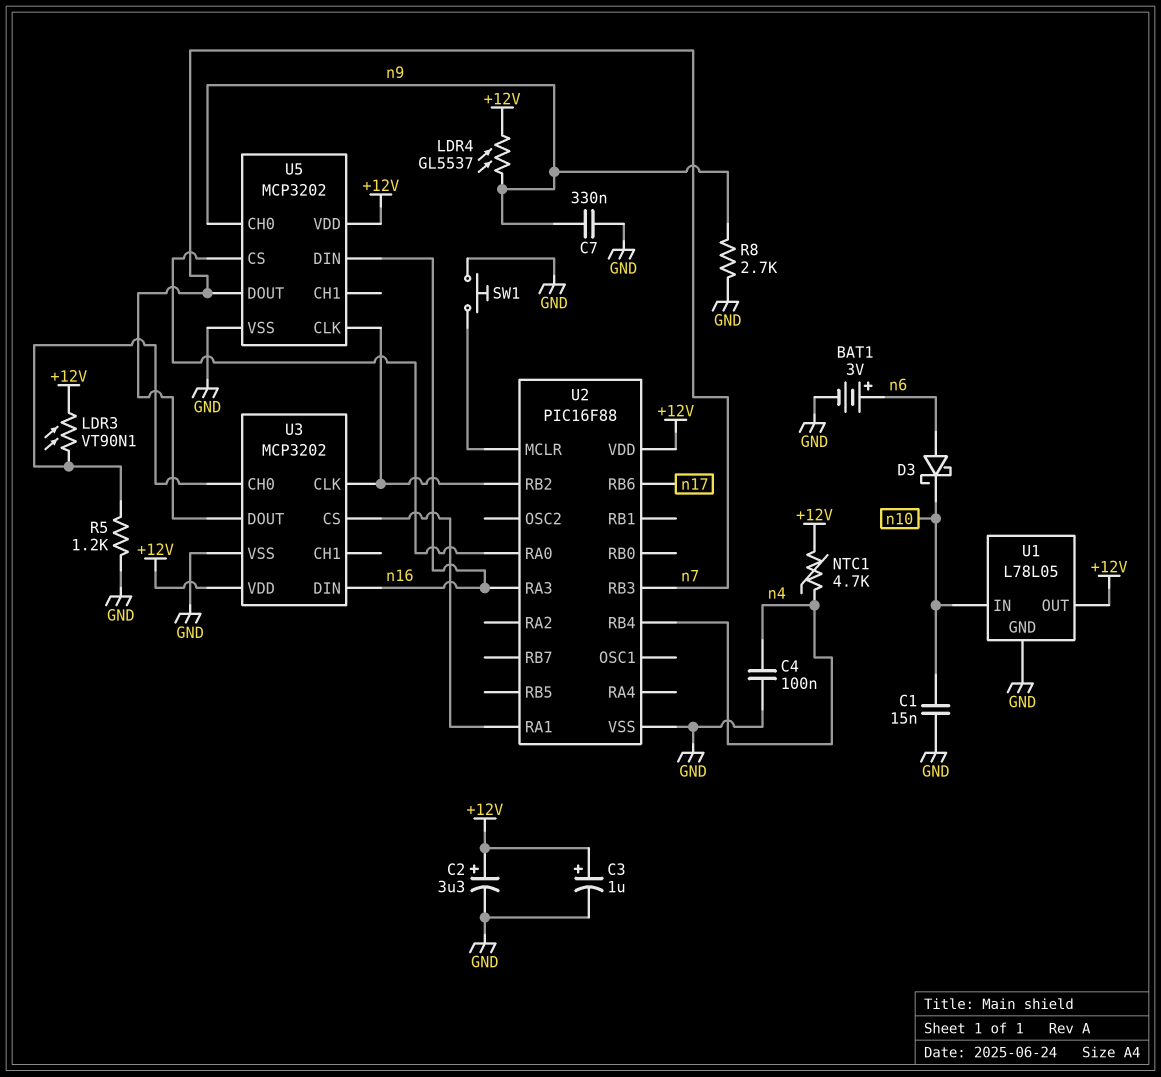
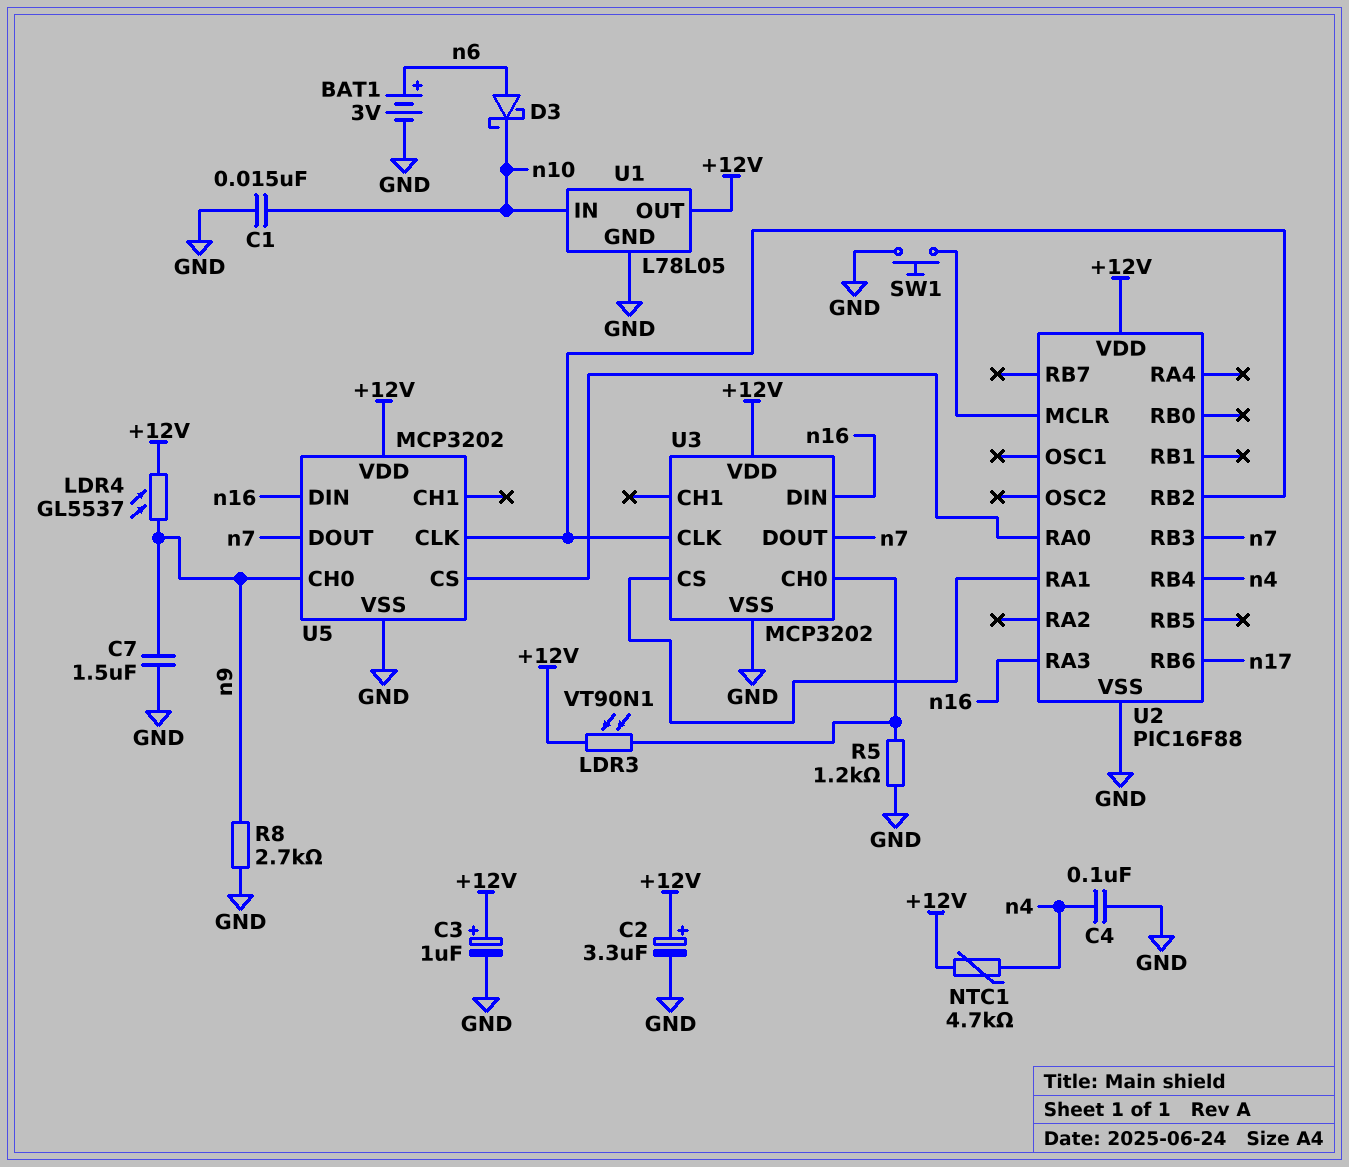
C7: 330nF (GND, n9) -> 1.5uF (GND, n9)

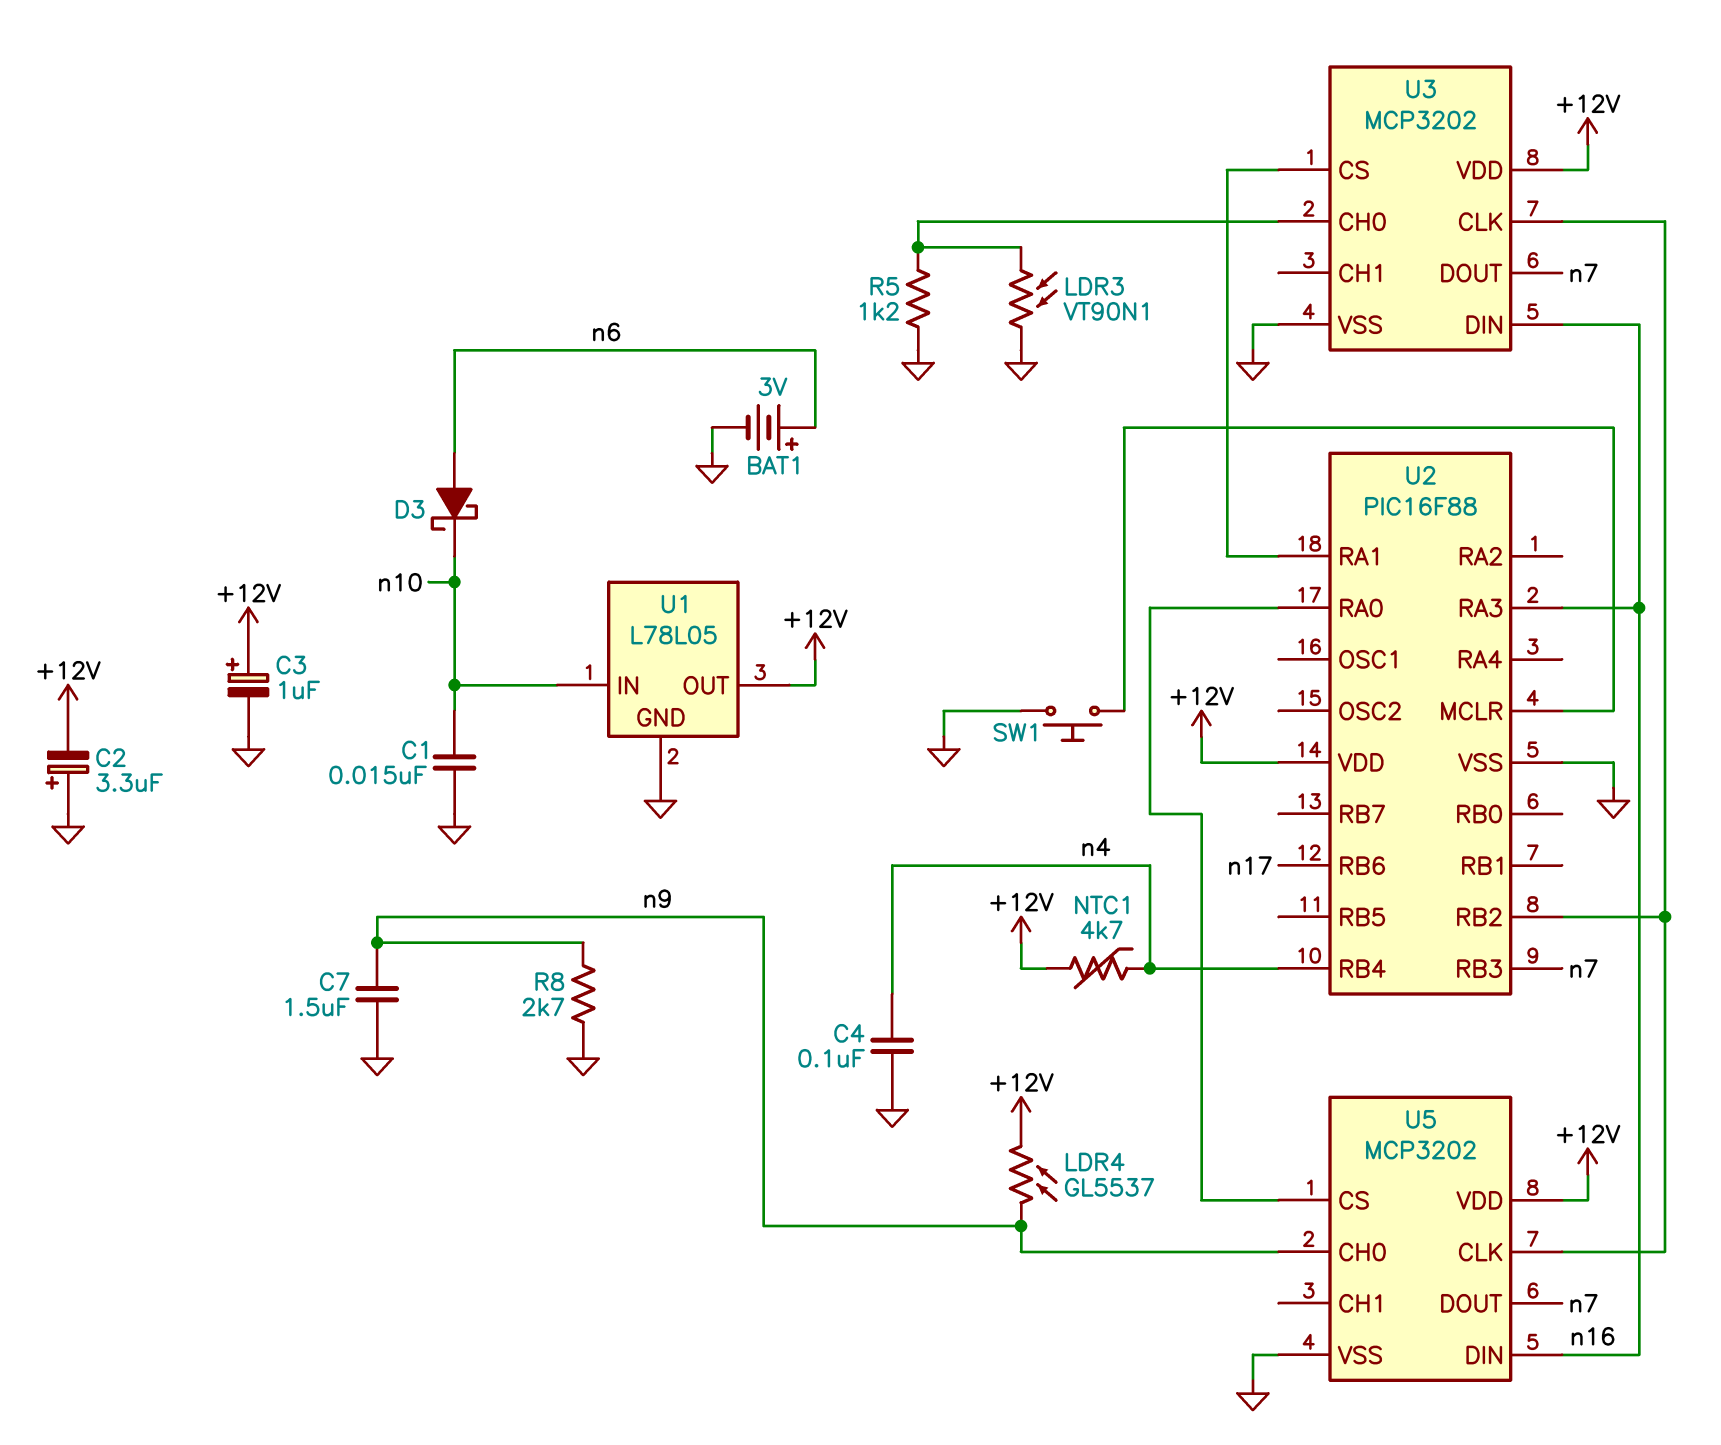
C2: 3.3uF (plus +12V, minus GND) -> 3.3uF (plus GND, minus +12V)
LDR3: VT90N1 (+12V, U3/CH0) -> VT90N1 (GND, U3/CH0)

